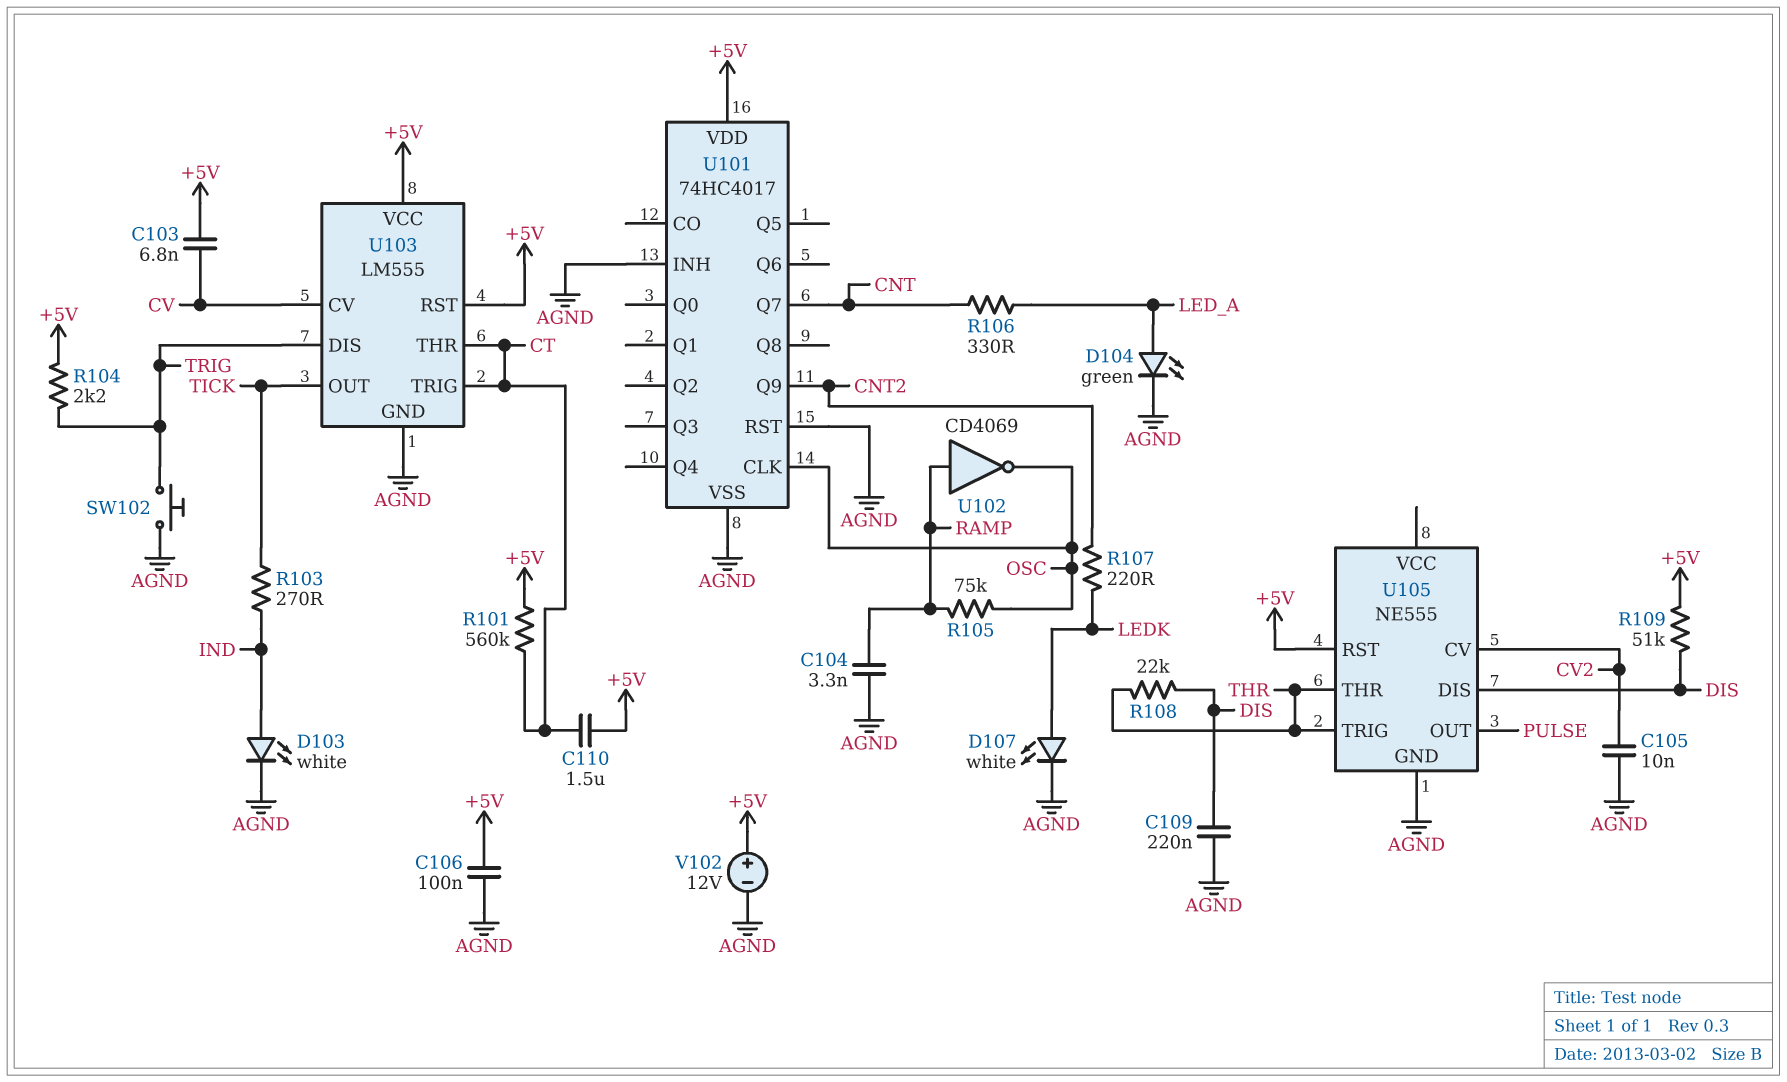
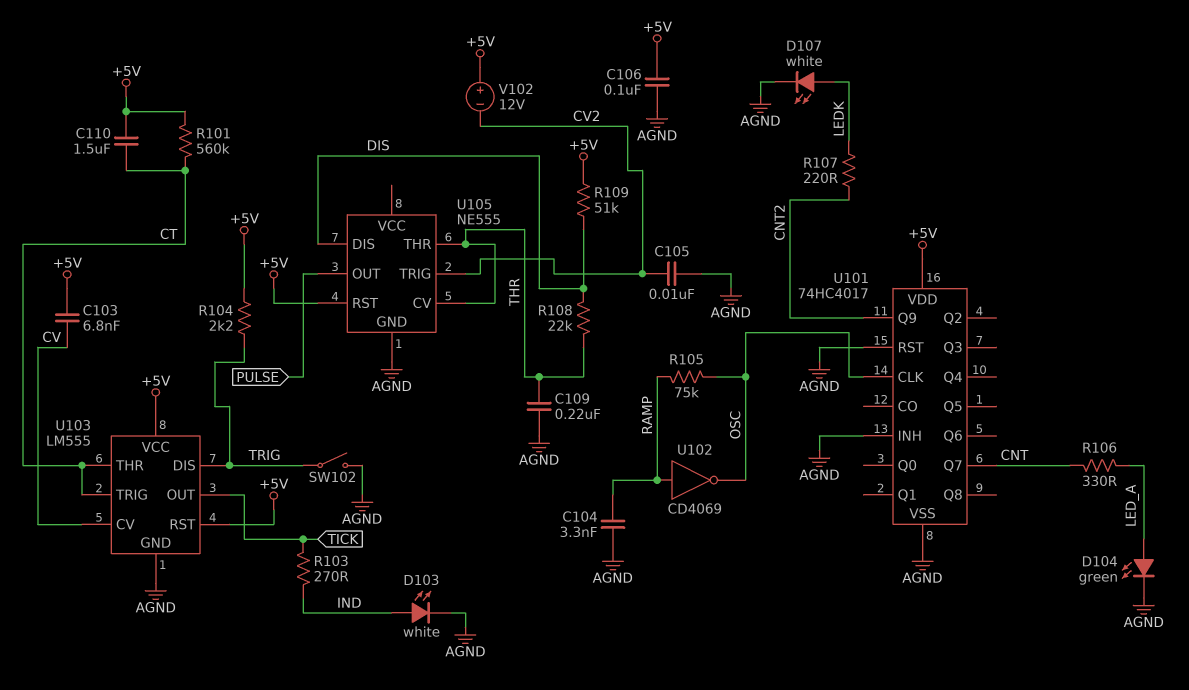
C109: 220nF (AGND, DIS) -> 220nF (AGND, THR)
SW102: button (AGND, TRIG) -> switch (AGND, TRIG)
U105 pin CV: CV2 -> THR
U105 pin TRIG: THR -> CV2
V102: 12V (plus +5V, minus AGND) -> 12V (plus +5V, minus CV2)

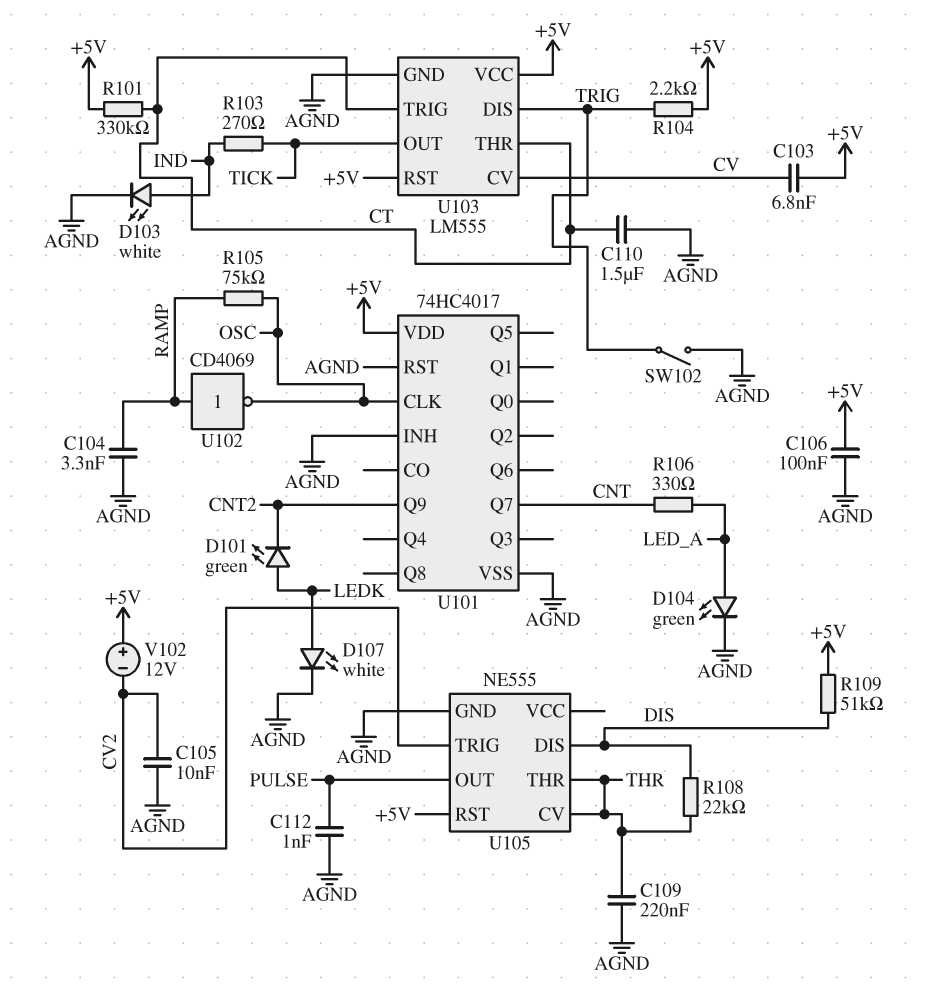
C110: 1.5uF (+5V, CT) -> 1.5uF (AGND, CT)
C112: none -> 1nF (AGND, PULSE)
D101: none -> LED green (A LEDK, K CNT2)
R101: 560k (+5V, CT) -> 330k (+5V, CT)
R107: 220 (CNT2, LEDK) -> none

